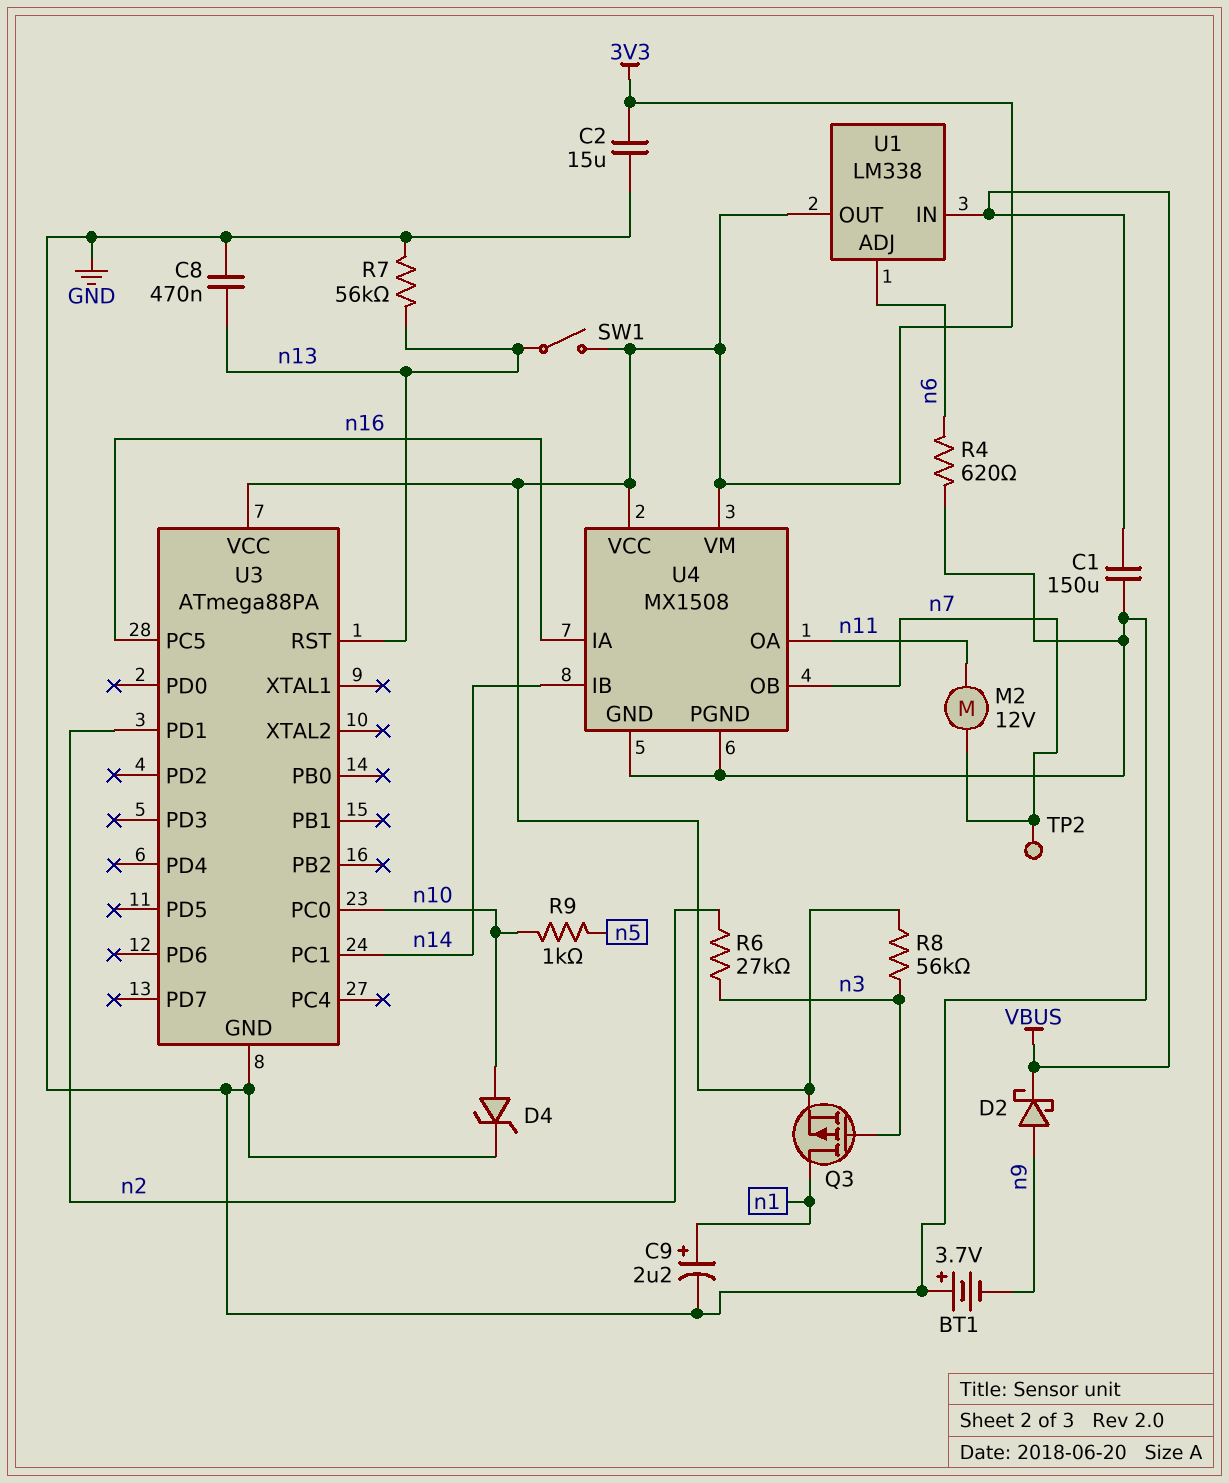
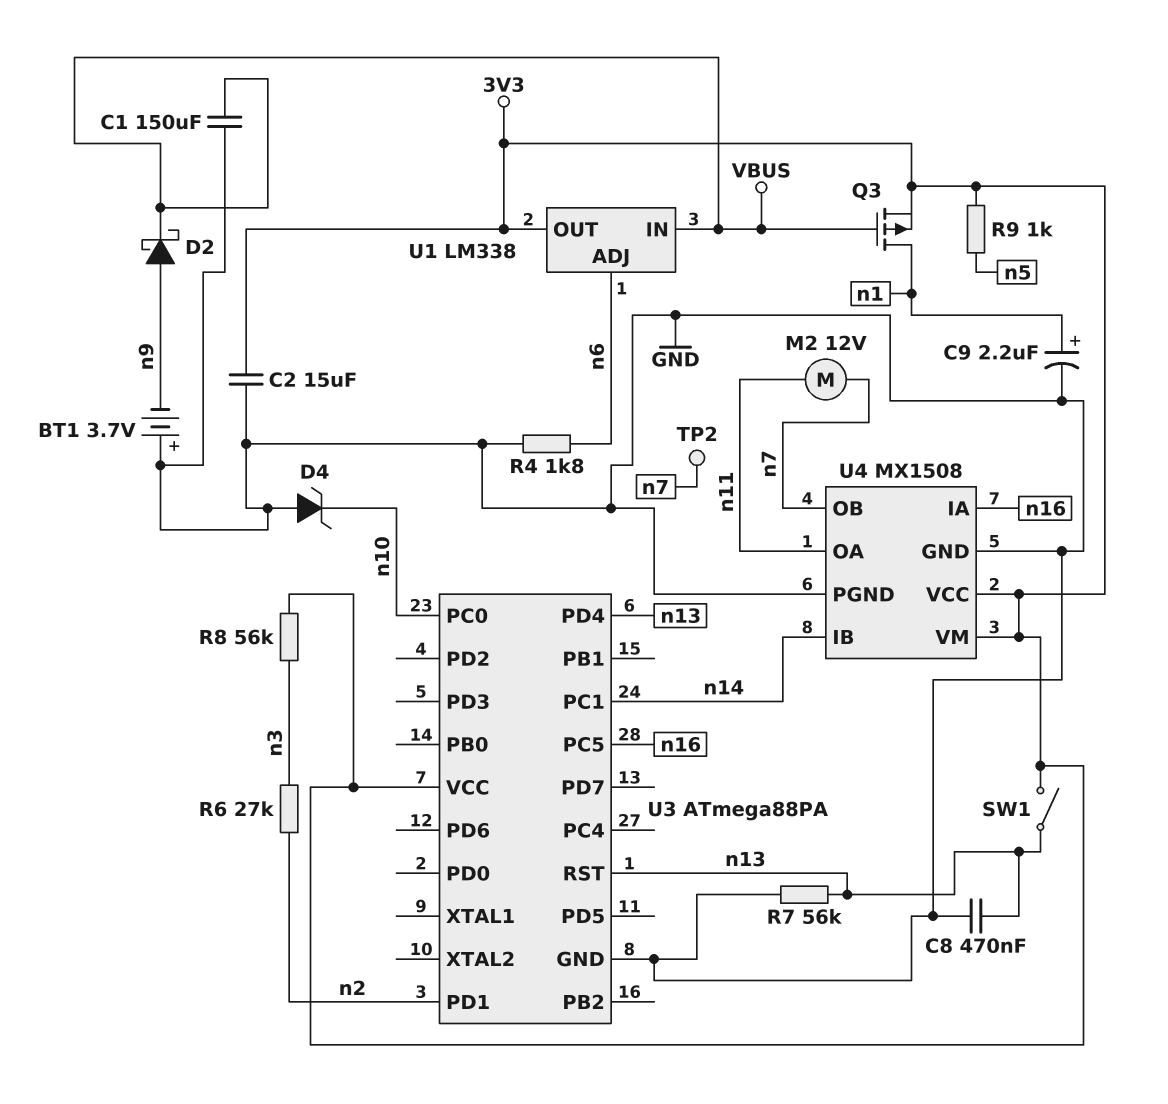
D4: zener (A n10, K GND) -> zener (A GND, K n10)
Q3: PMOS (G n3, D n1, S 3V3) -> PMOS (G VBUS, D n1, S 3V3)
R4: 620 (GND, n6) -> 1.8k (GND, n6)
R9: 1k (n5, n10) -> 1k (3V3, n5)
U3 pin PD4: none -> n13

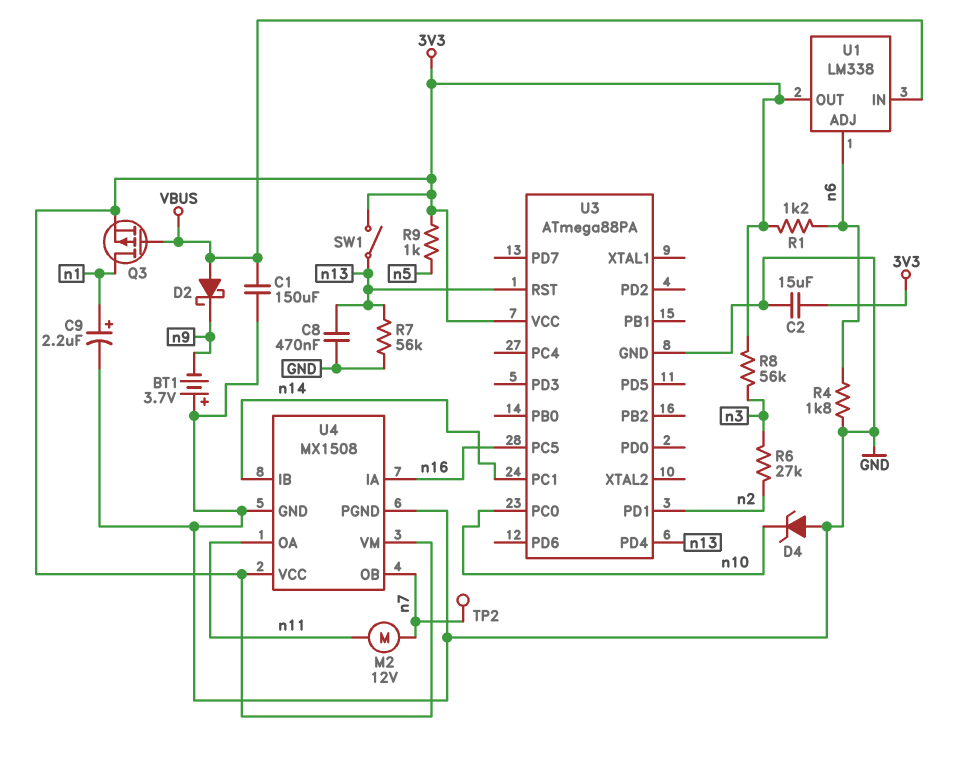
D2: schottky (A n9, K VBUS) -> schottky (A VBUS, K n9)
R1: none -> 1.2k (3V3, n6)

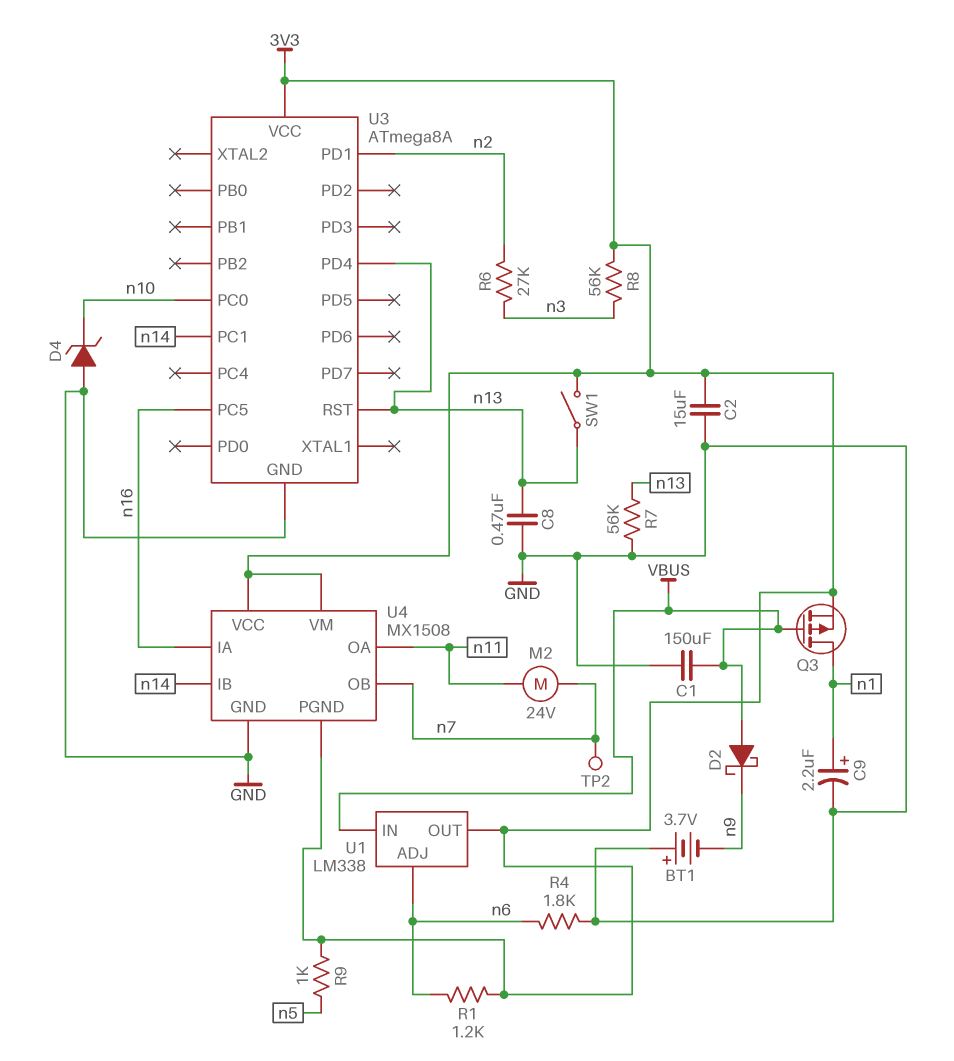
M2: motor 12V (n7, n11) -> motor 24V (n7, n11)
U3: ATmega88PA -> ATmega8A
U4 pin PGND: GND -> 3V3

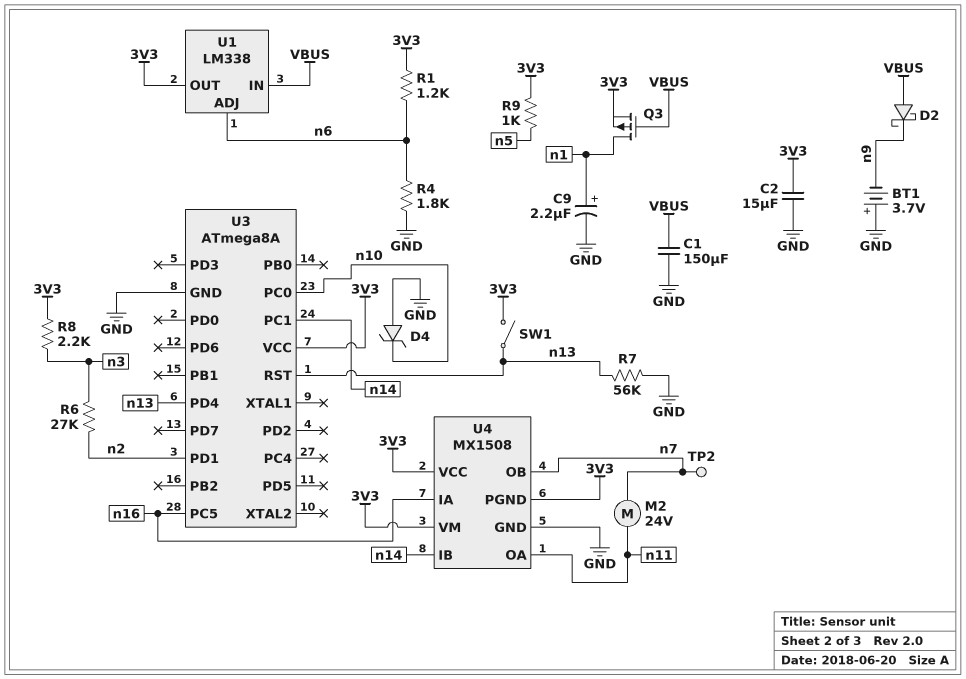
C8: 470nF (GND, n13) -> none
R8: 56k (3V3, n3) -> 2.2k (3V3, n3)

